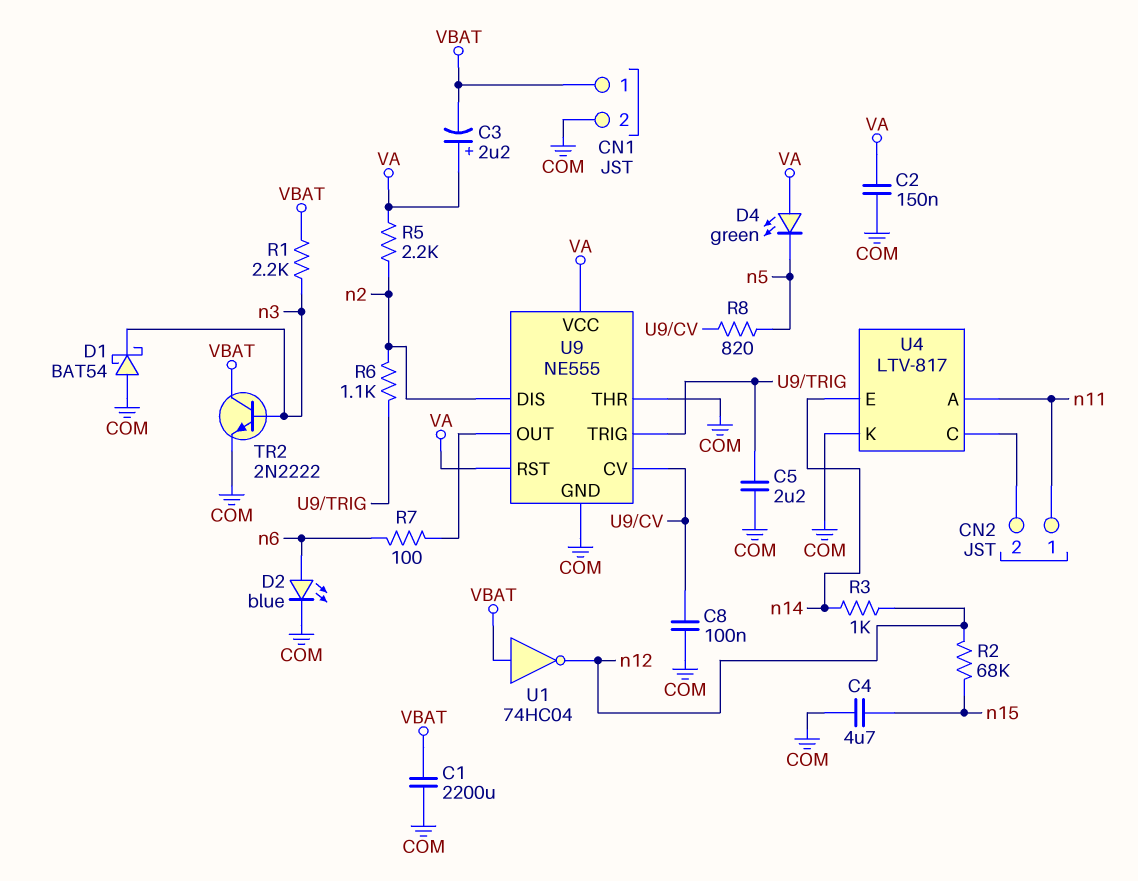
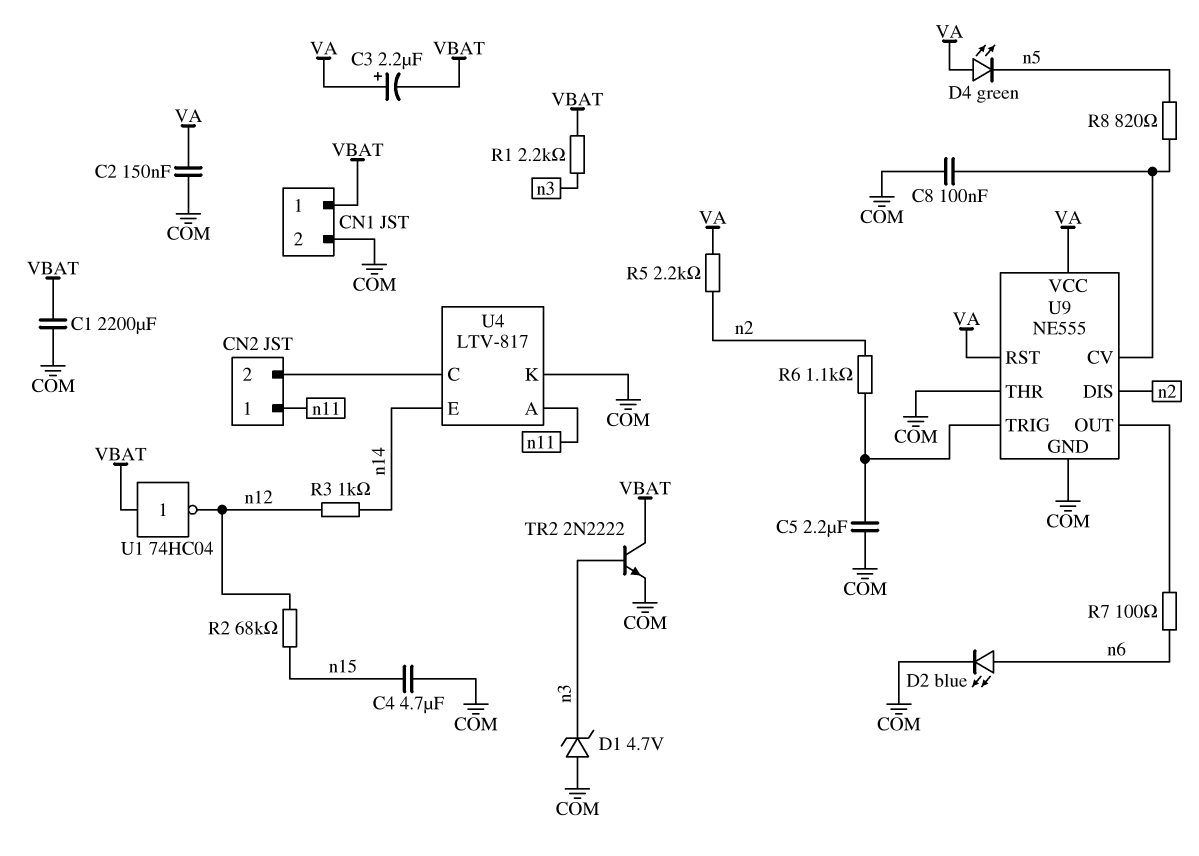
D1: schottky BAT54 (A COM, K n3) -> zener 4.7V (A COM, K n3)

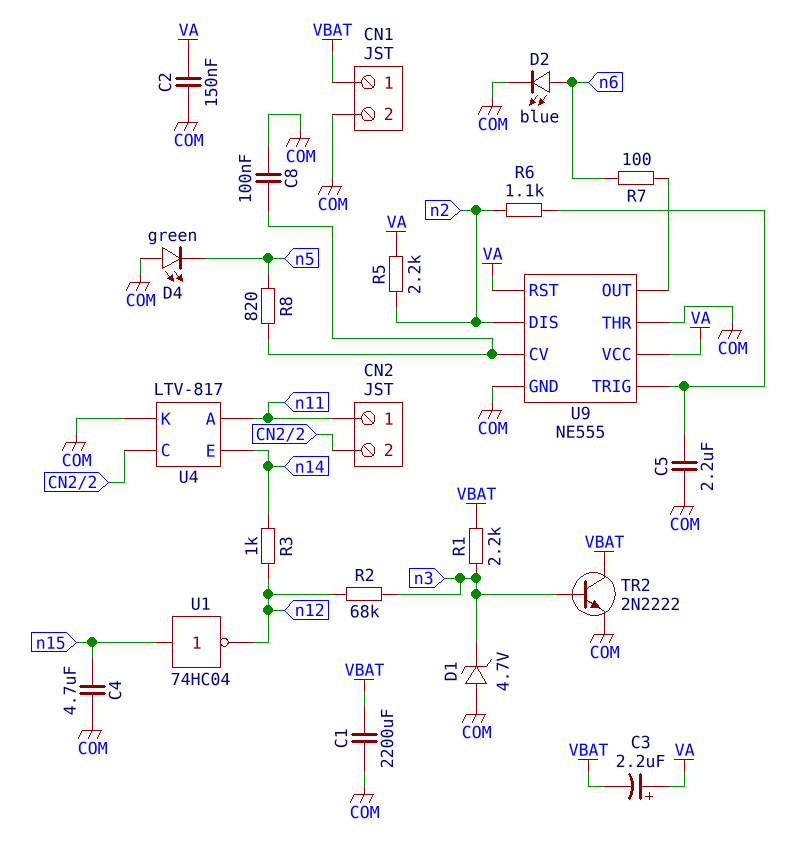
D4: LED green (A VA, K n5) -> LED green (A COM, K n5)
R2: 68k (n12, n15) -> 68k (n3, n12)
U1: NOT 74HC04 (in VBAT, out n12) -> NOT 74HC04 (in n15, out n12)

